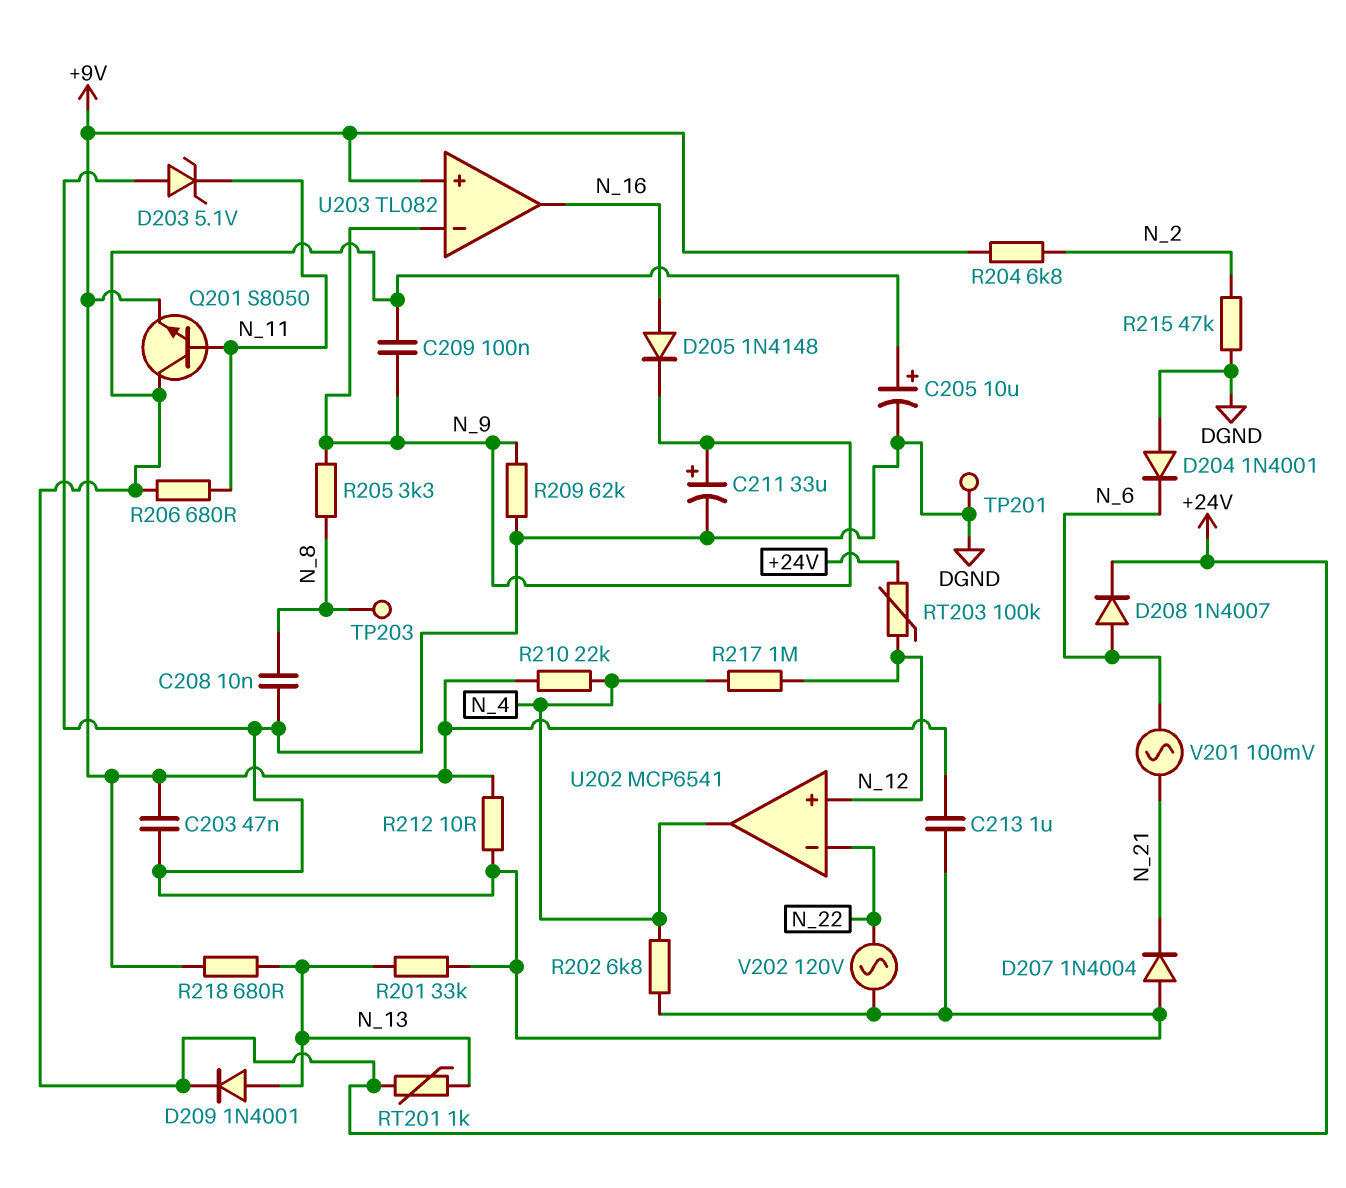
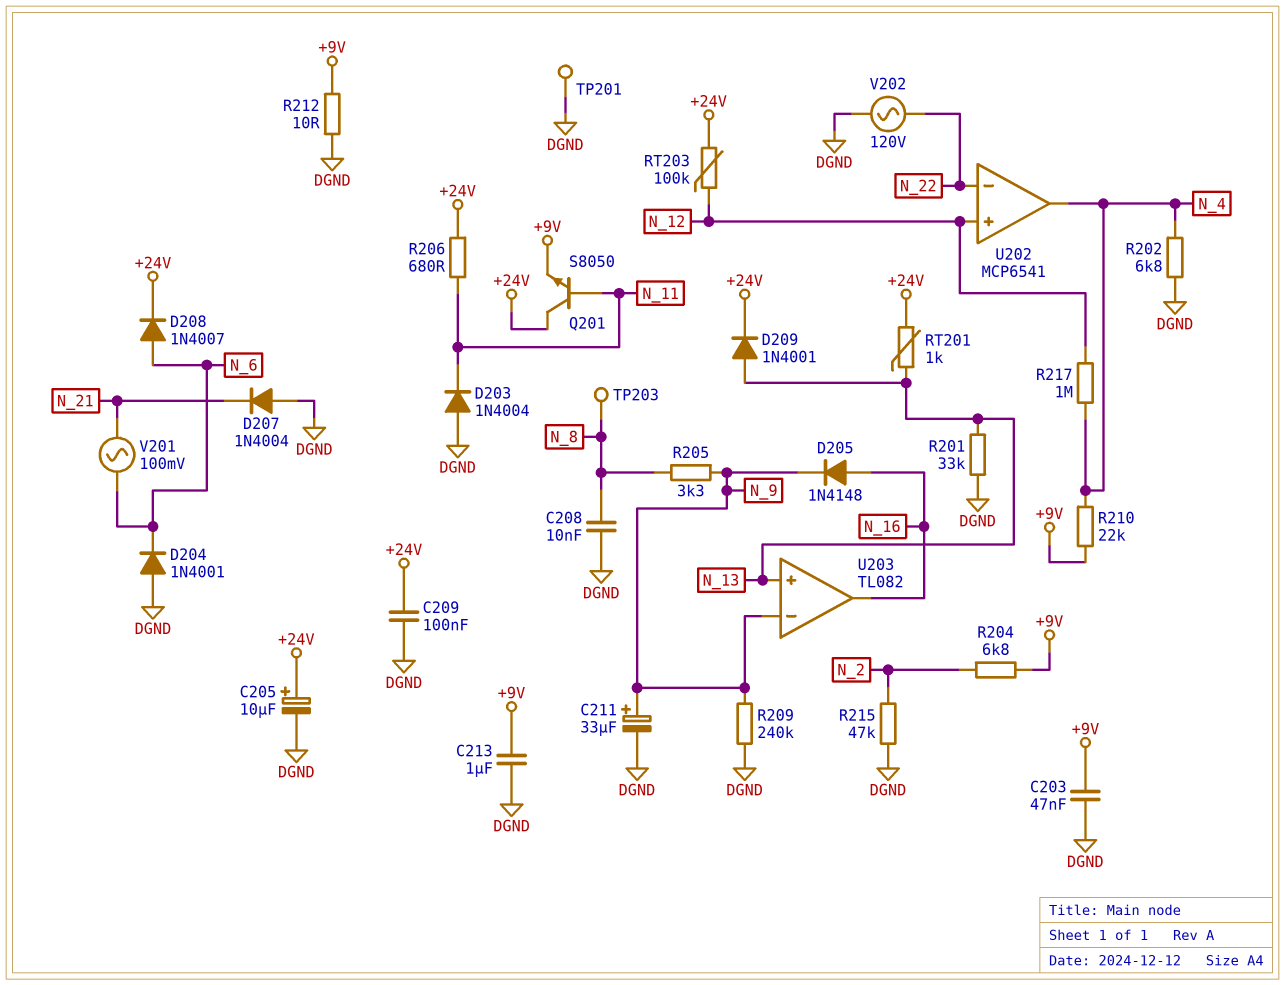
C209: 100nF (+24V, N_9) -> 100nF (+24V, DGND)
D203: zener 5.1V (A DGND, K N_11) -> diode 1N4004 (A DGND, K N_11)
R209: 62k (DGND, N_9) -> 240k (DGND, N_9)
R218: 680 (+9V, N_13) -> none
U203 pin in+: +9V -> N_13

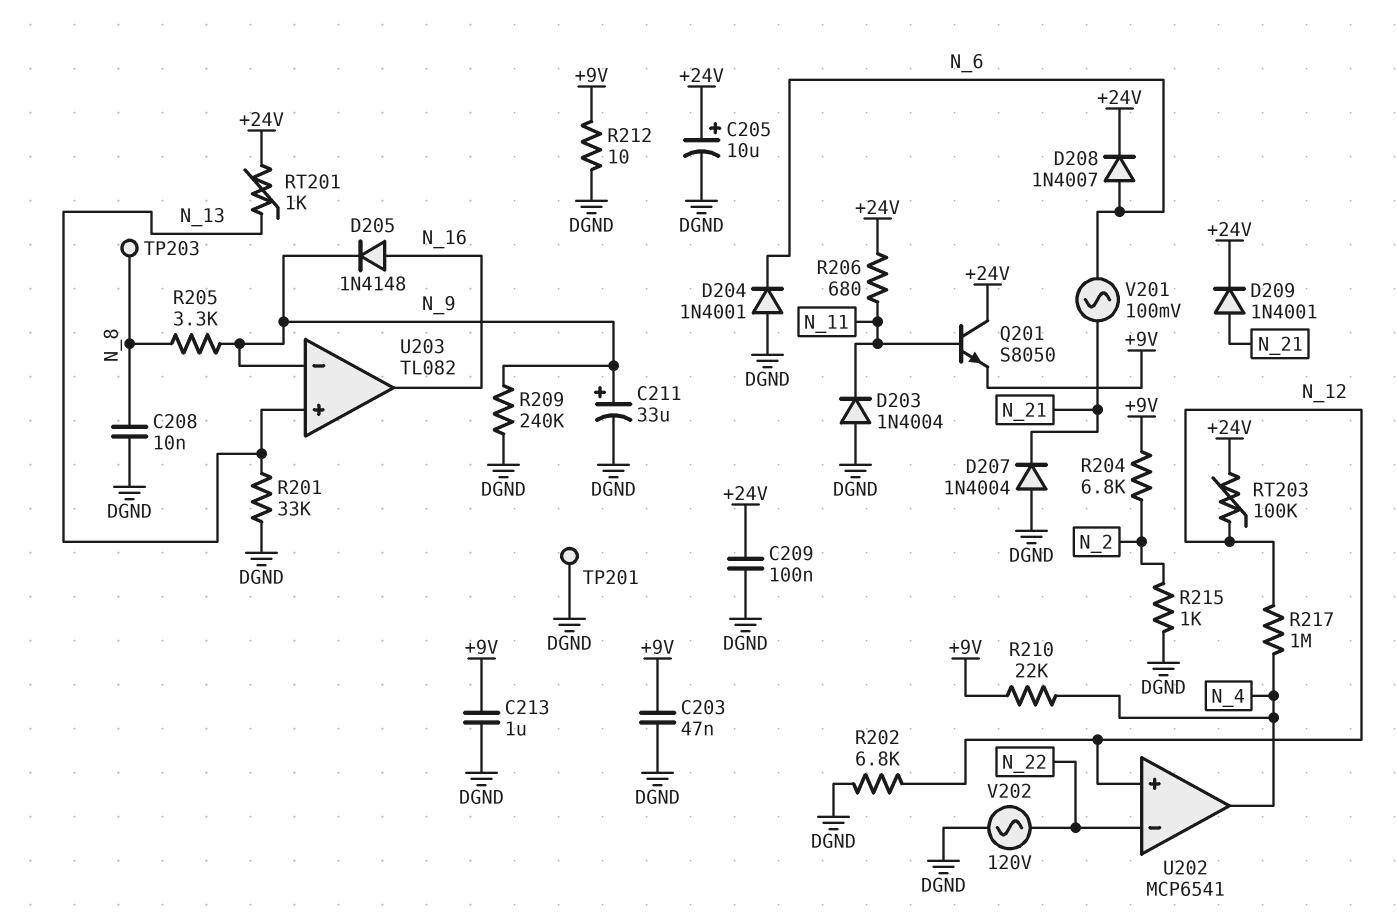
D209: diode 1N4001 (A N_13, K +24V) -> diode 1N4001 (A N_21, K +24V)
R202: 6.8k (DGND, N_4) -> 6.8k (DGND, N_12)
R215: 47k (DGND, N_2) -> 1k (DGND, N_2)

